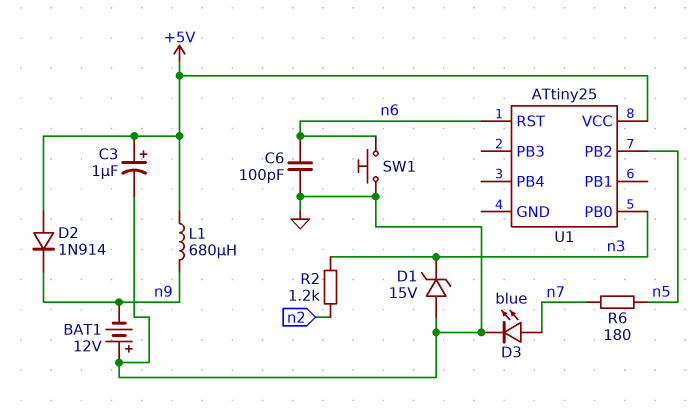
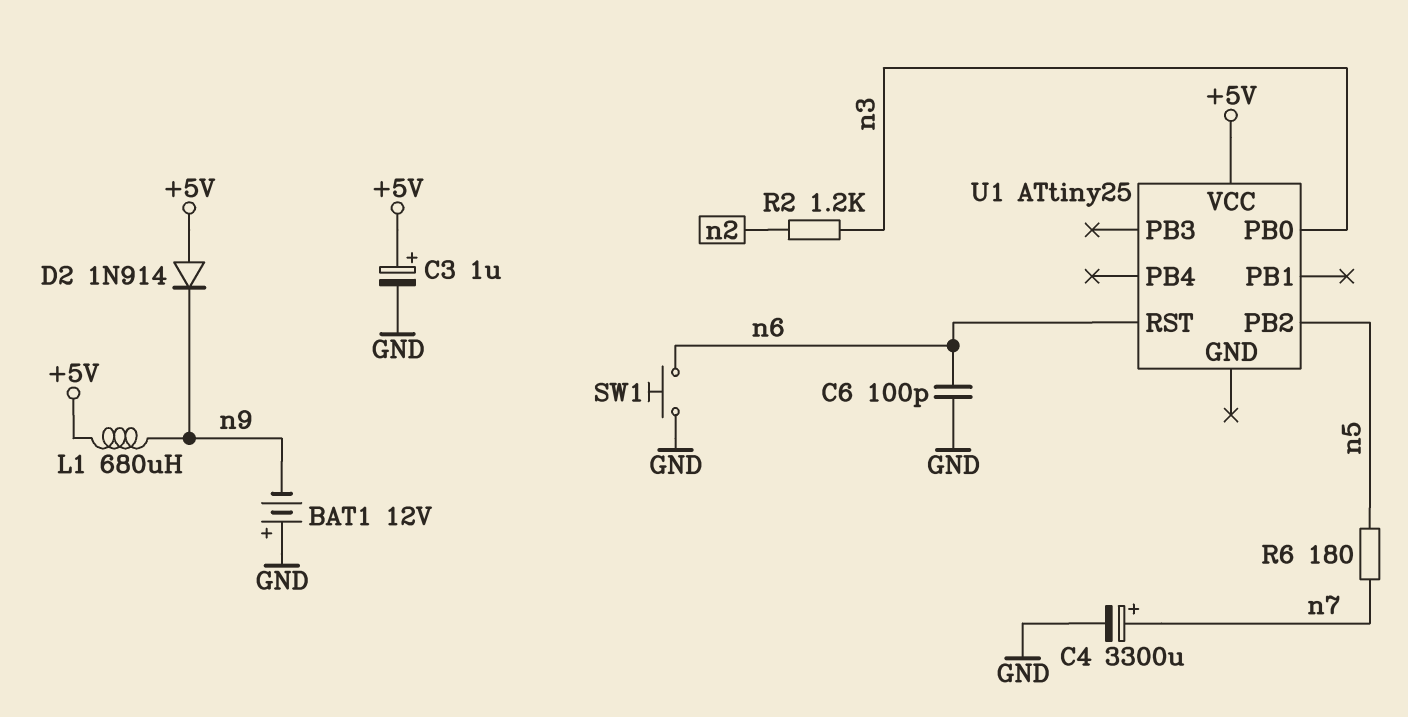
C4: none -> 3300uF (plus n7, minus GND)
D1: zener 15V (A GND, K n3) -> none
D3: LED blue (A n7, K GND) -> none

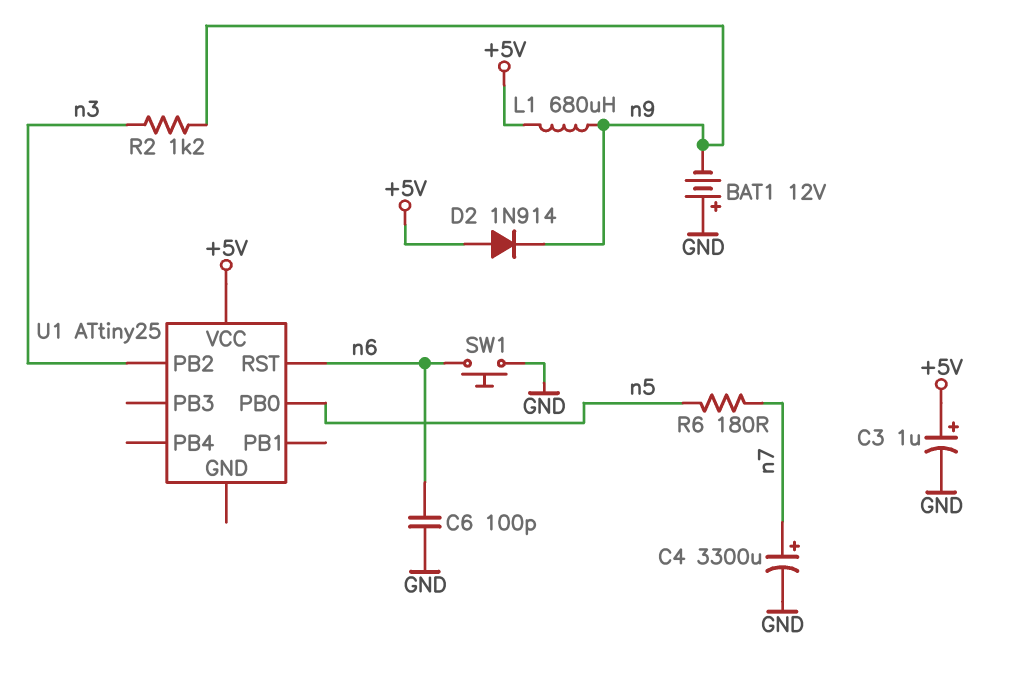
R2: 1.2k (n2, n3) -> 1.2k (n3, n9)
U1 pin PB0: n3 -> n5
U1 pin PB2: n5 -> n3

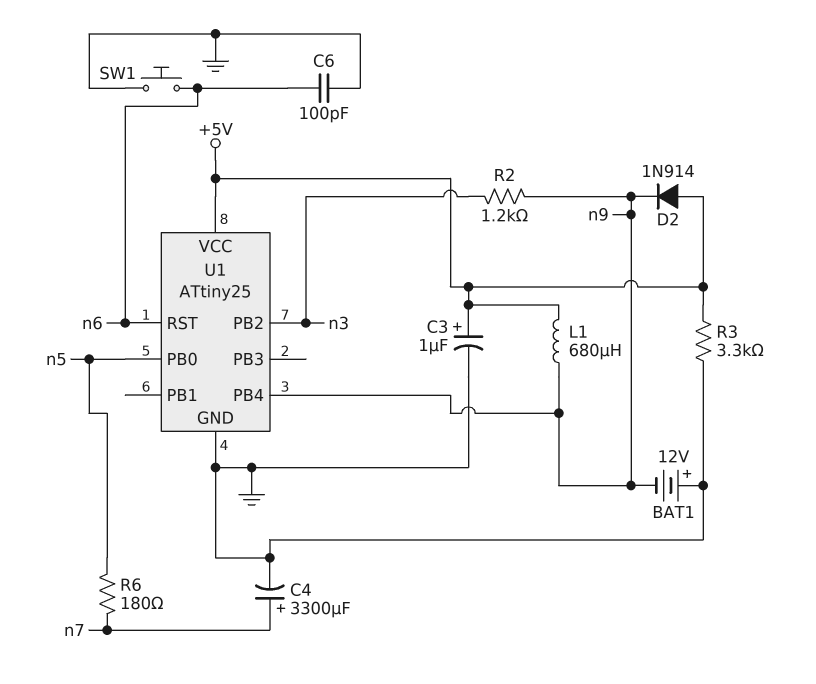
R3: none -> 3.3k (+5V, GND)
U1 pin GND: none -> GND
U1 pin PB4: none -> n9

